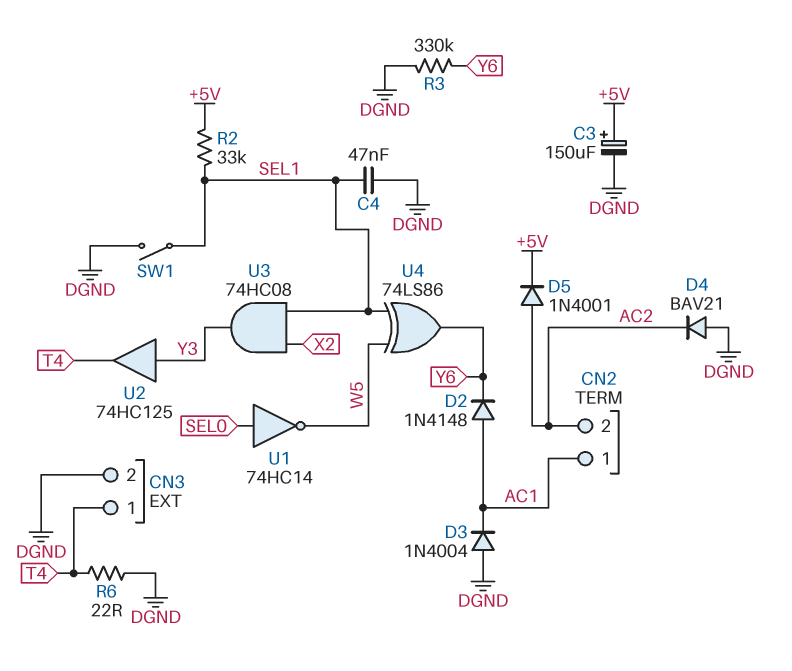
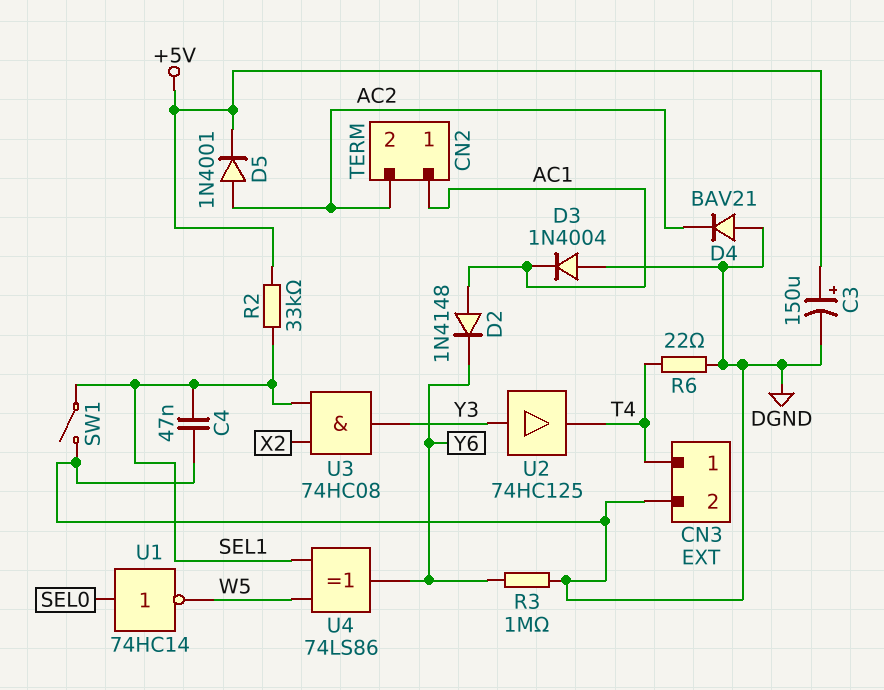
R3: 330k (DGND, Y6) -> 1M (DGND, Y6)

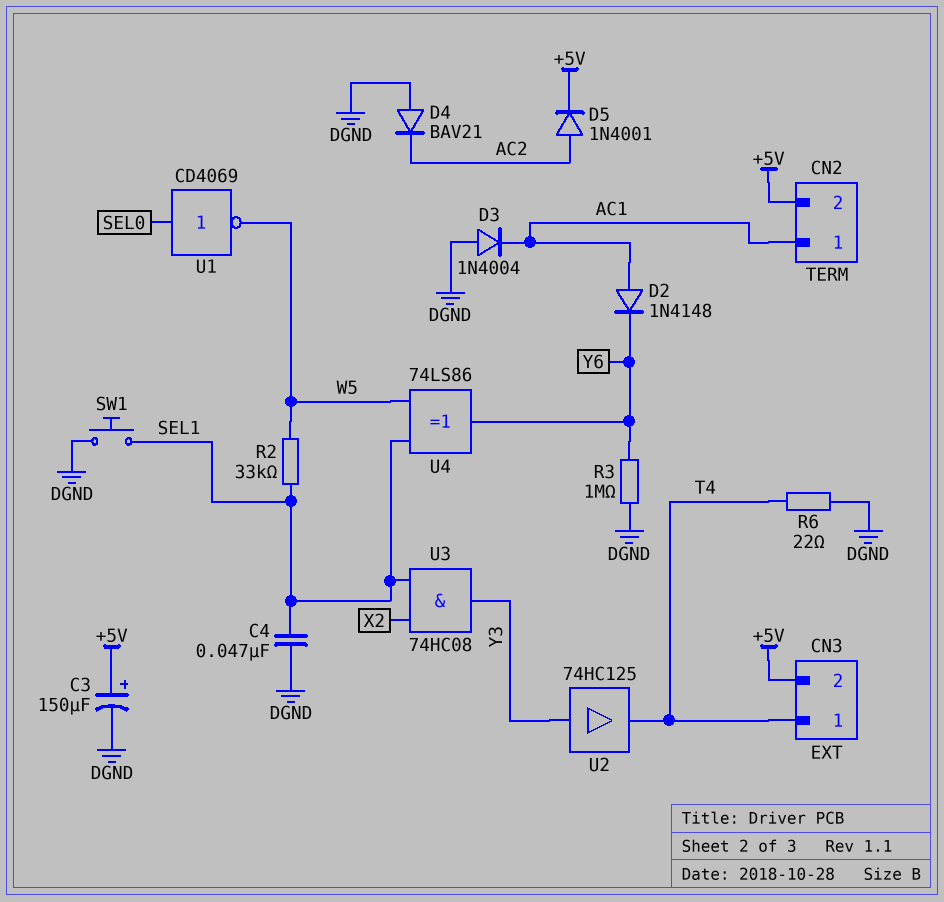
CN2 pin 2: AC2 -> +5V
CN3 pin 2: DGND -> +5V
R2: 33k (+5V, SEL1) -> 33k (SEL1, W5)
SW1: switch (DGND, SEL1) -> button (DGND, SEL1)
U1: NOT 74HC14 (in SEL0, out W5) -> NOT CD4069 (in SEL0, out W5)

